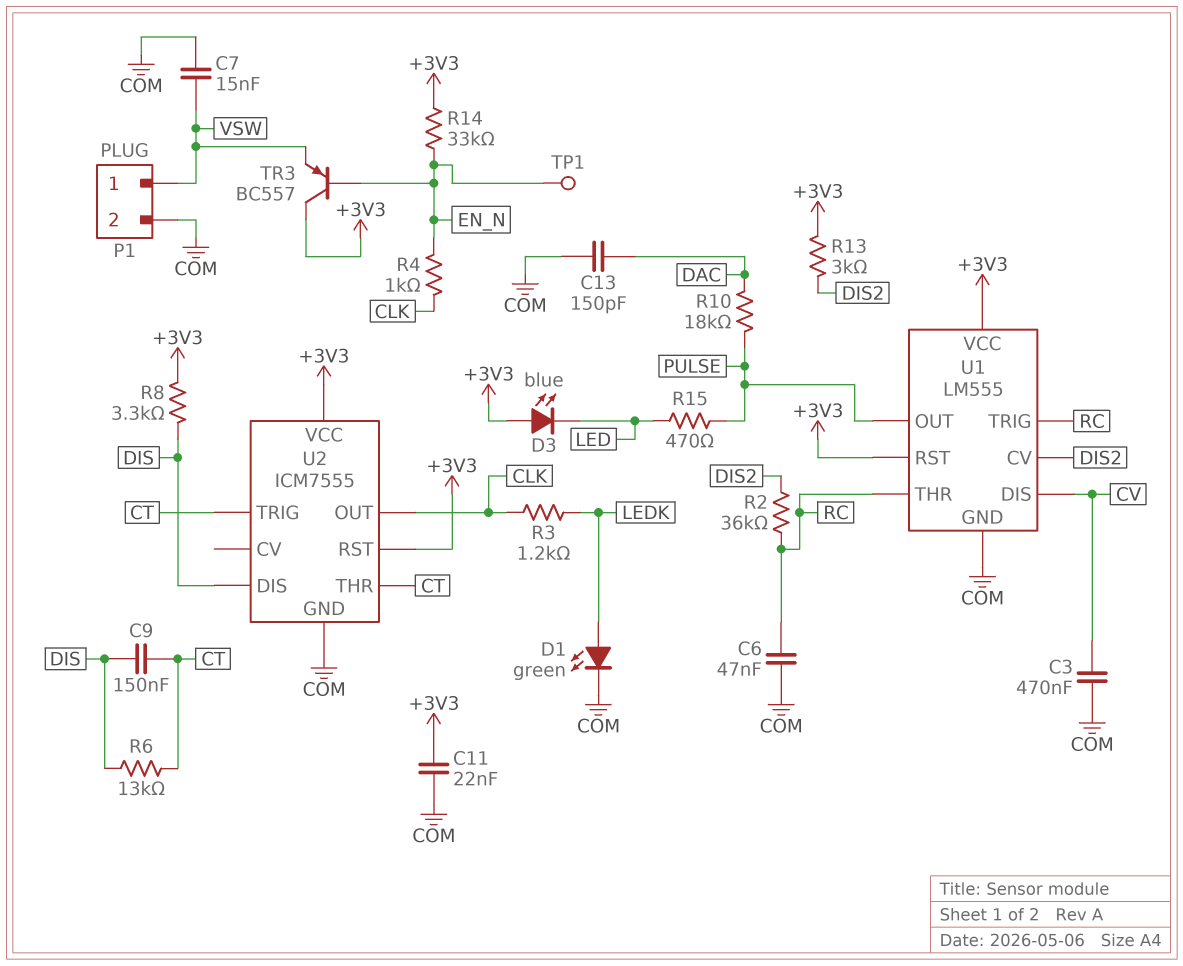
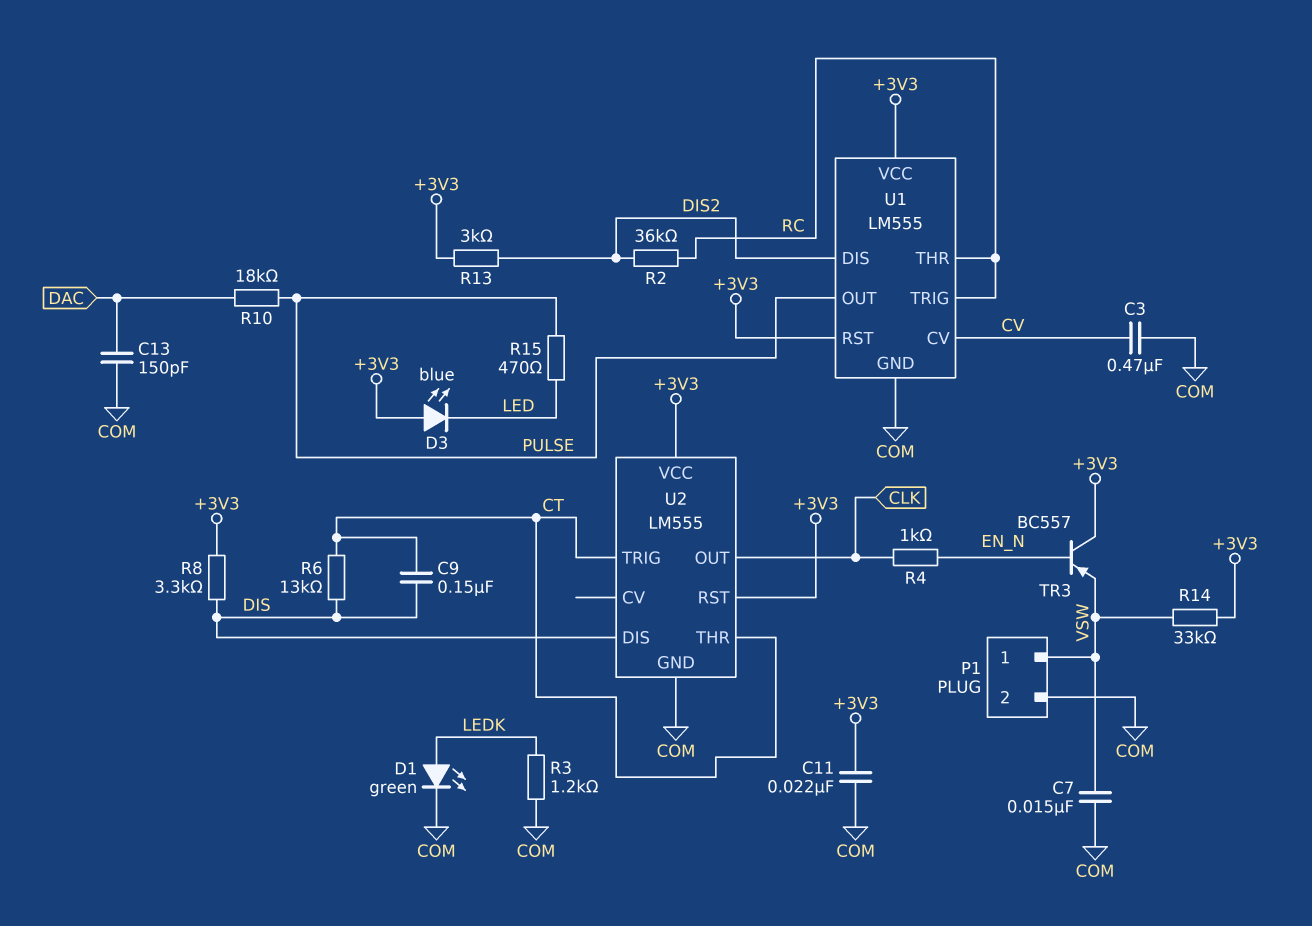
C6: 47nF (COM, RC) -> none
R3: 1.2k (CLK, LEDK) -> 1.2k (COM, LEDK)
R14: 33k (+3V3, EN_N) -> 33k (+3V3, VSW)
TP1: test point (EN_N) -> none
U1 pin CV: DIS2 -> CV
U1 pin DIS: CV -> DIS2
U2: ICM7555 -> LM555

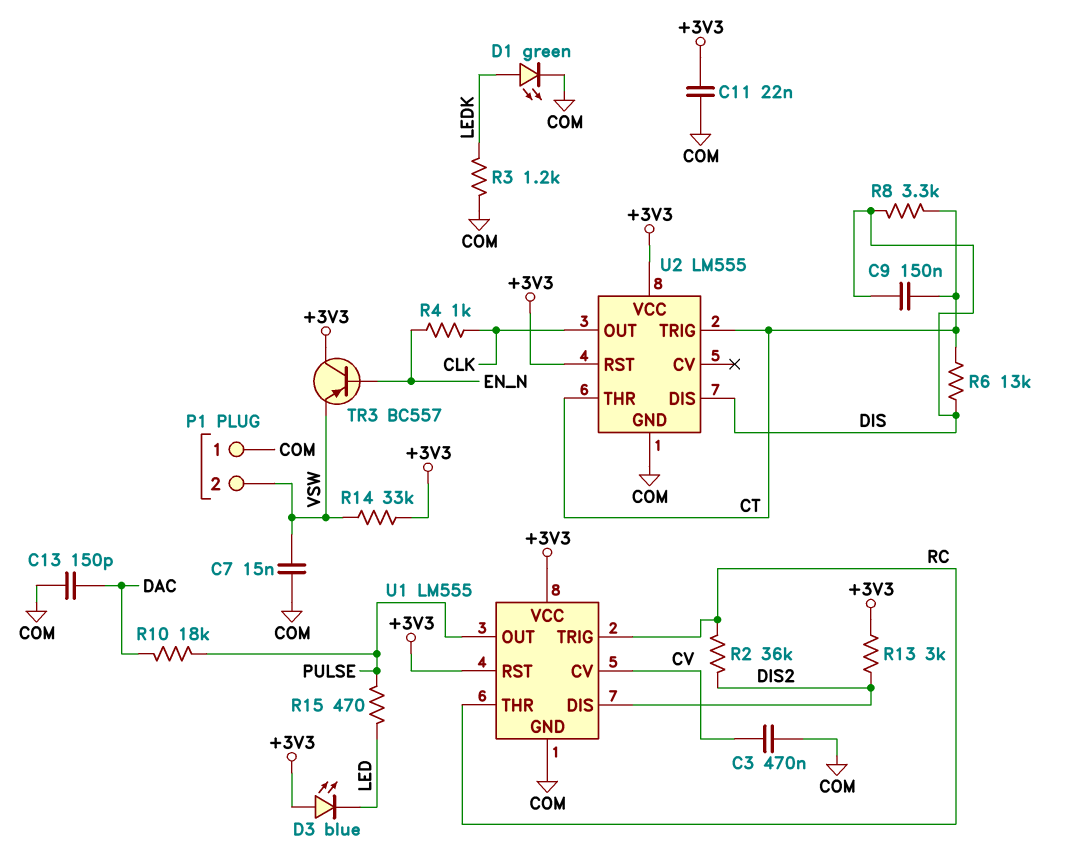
P1 pin 1: VSW -> COM
P1 pin 2: COM -> VSW
R8: 3.3k (+3V3, DIS) -> 3.3k (CT, DIS)

